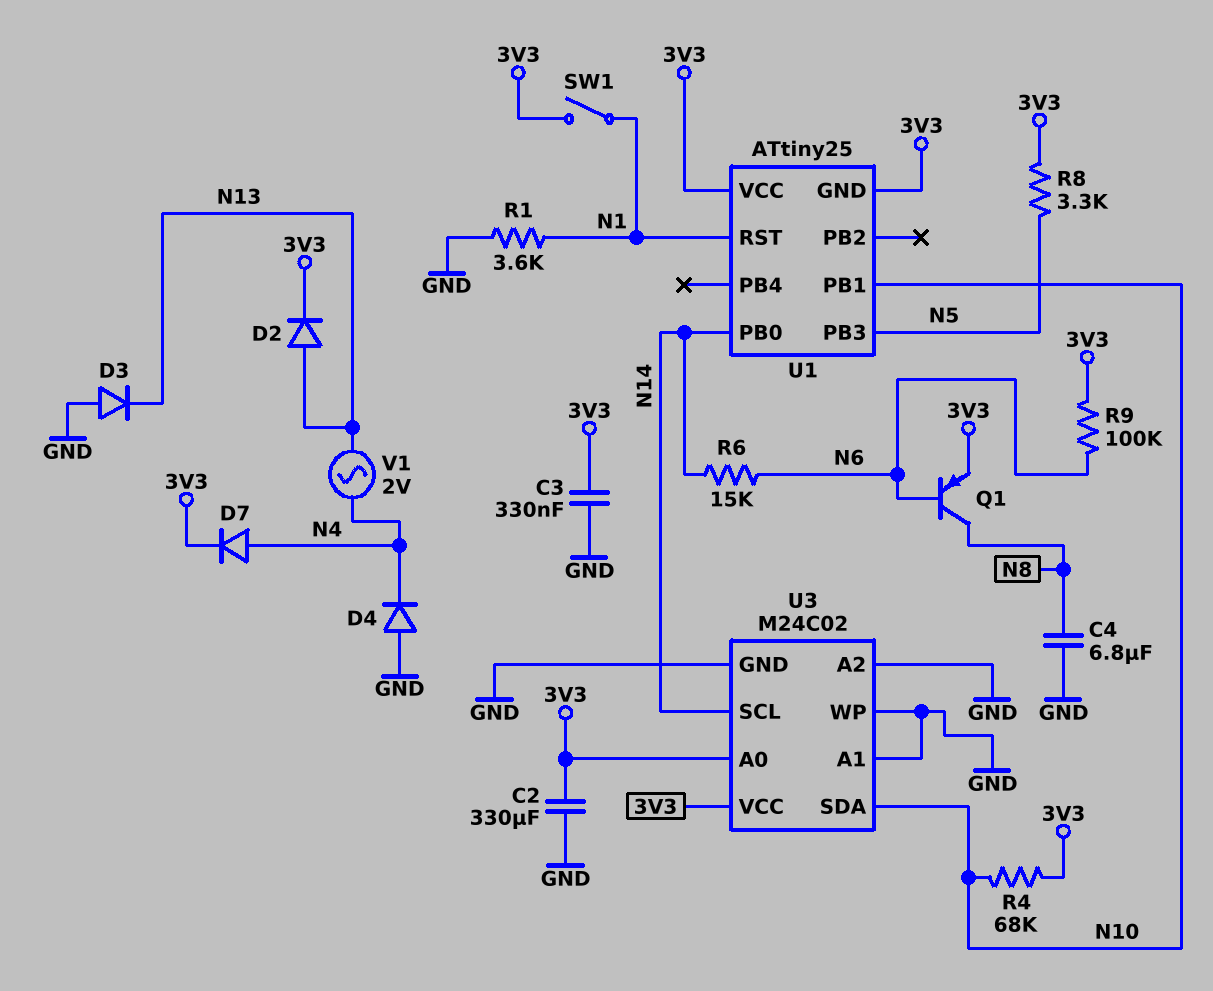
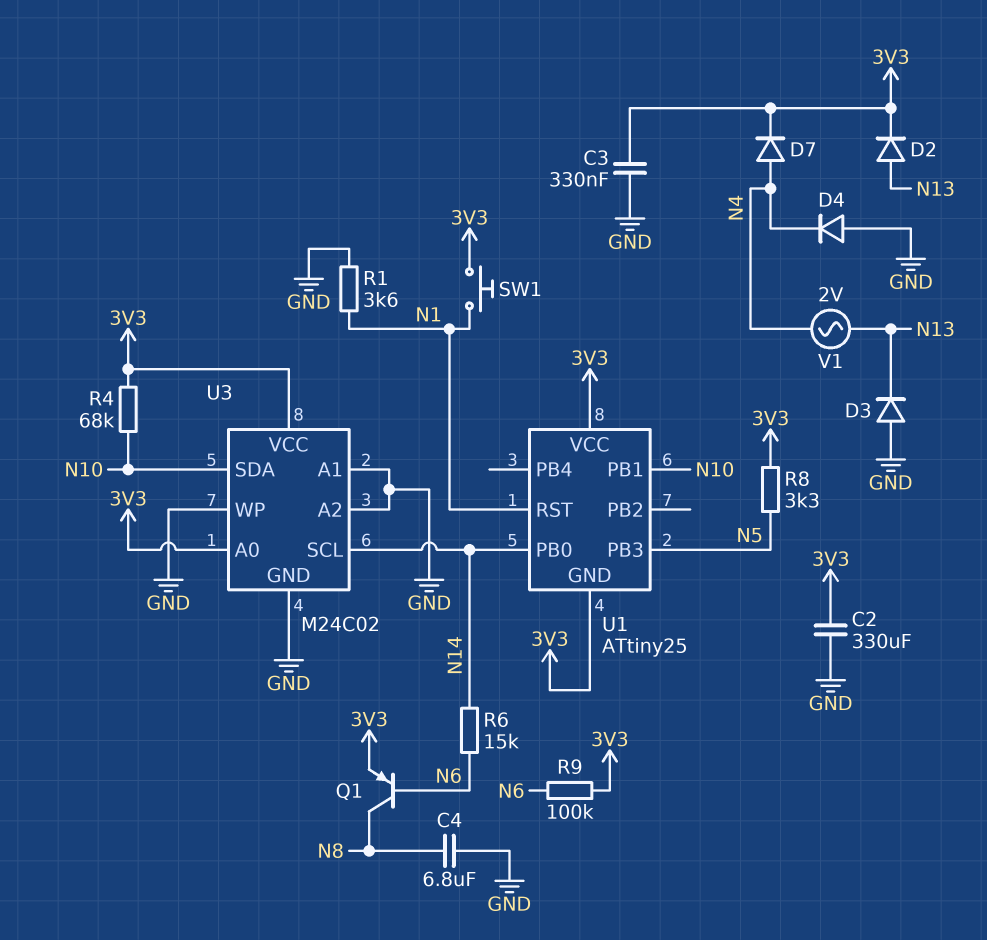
SW1: switch (3V3, N1) -> button (3V3, N1)

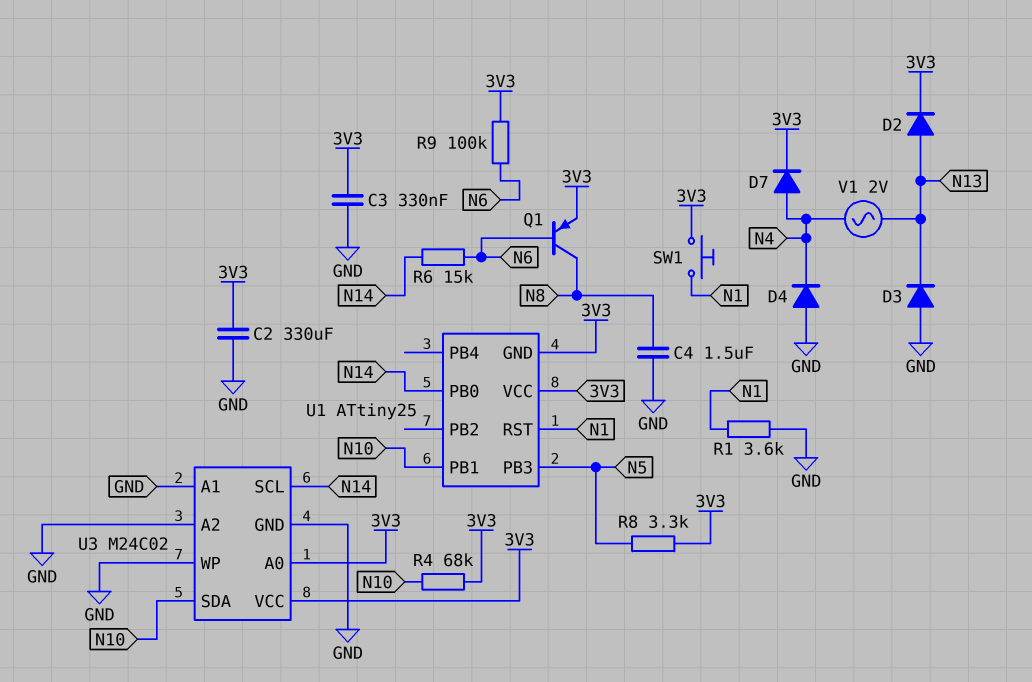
C4: 6.8uF (GND, N8) -> 1.5uF (GND, N8)

